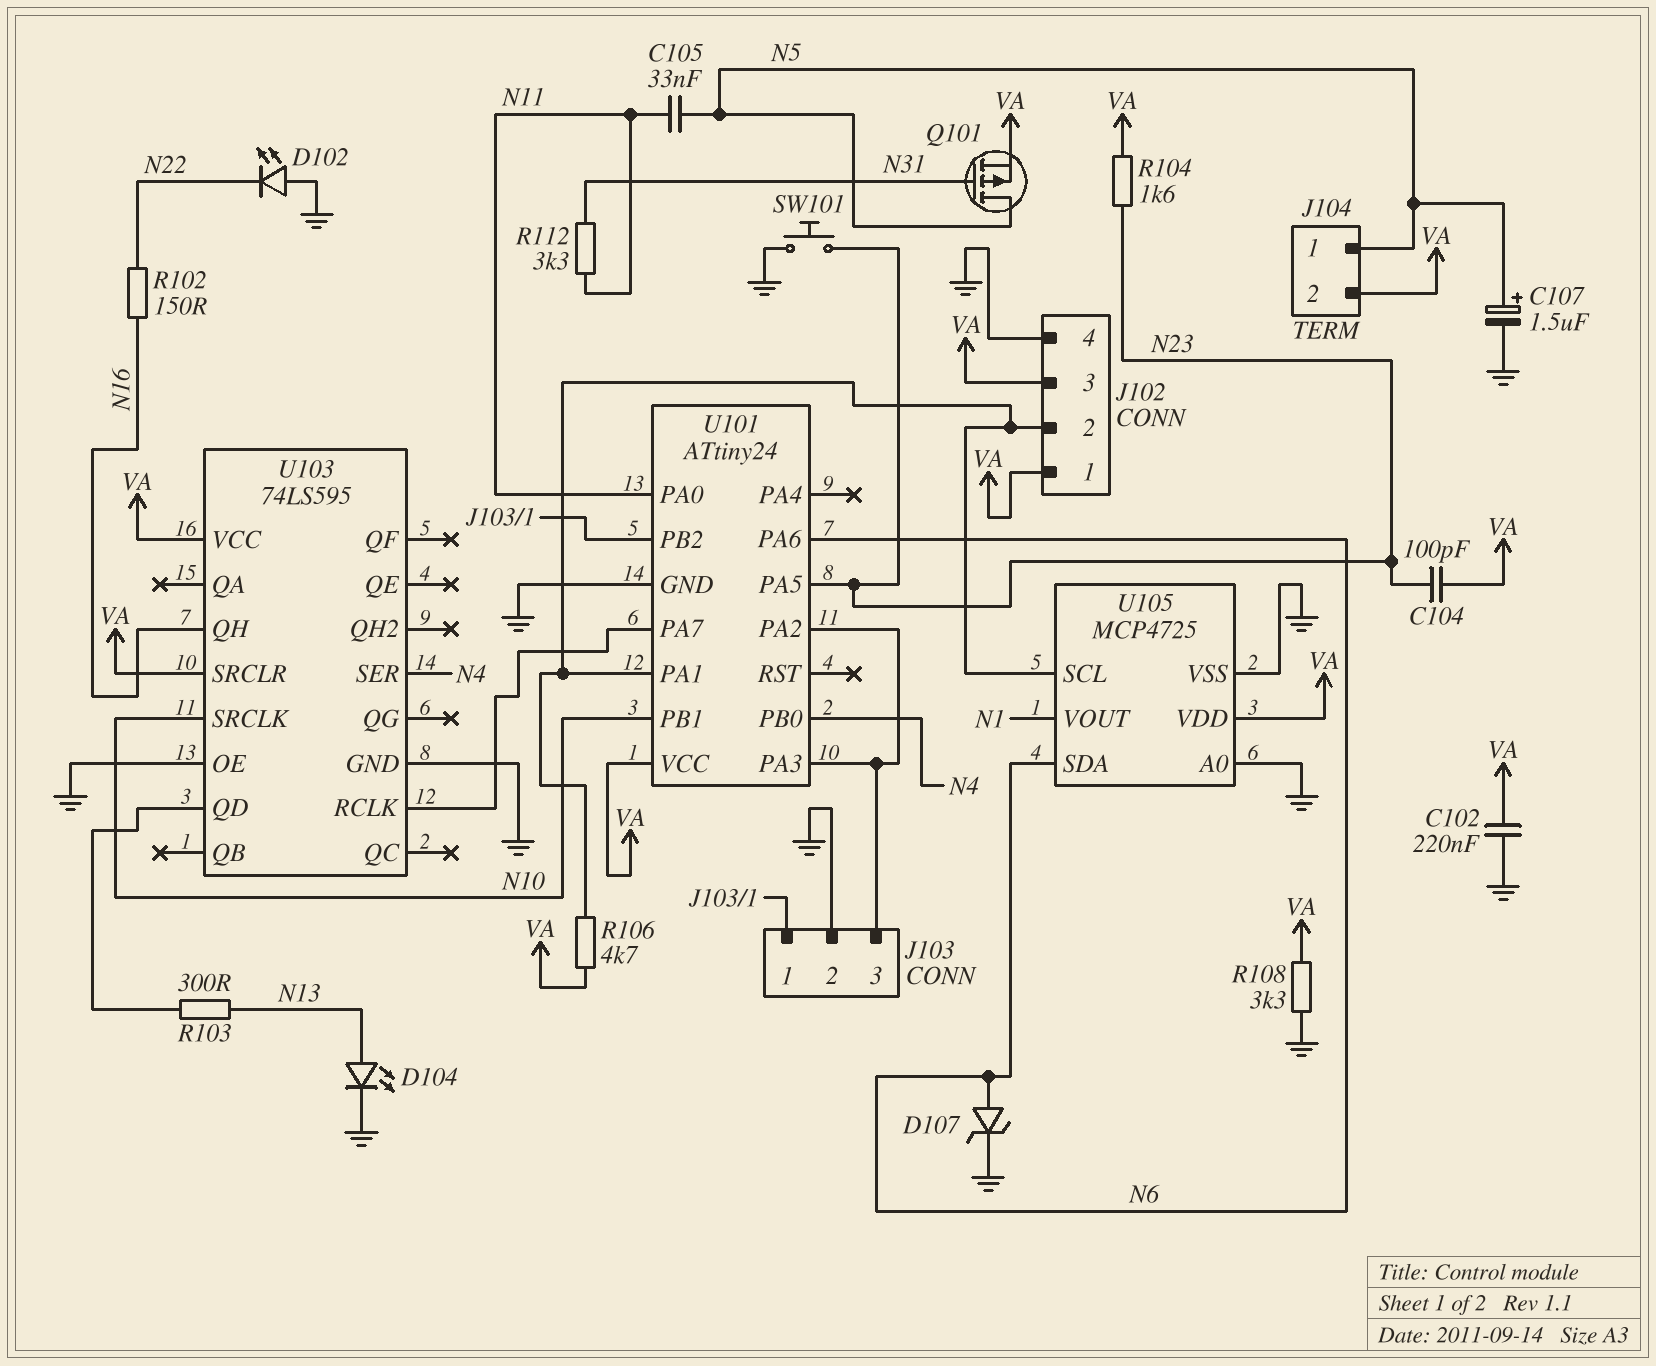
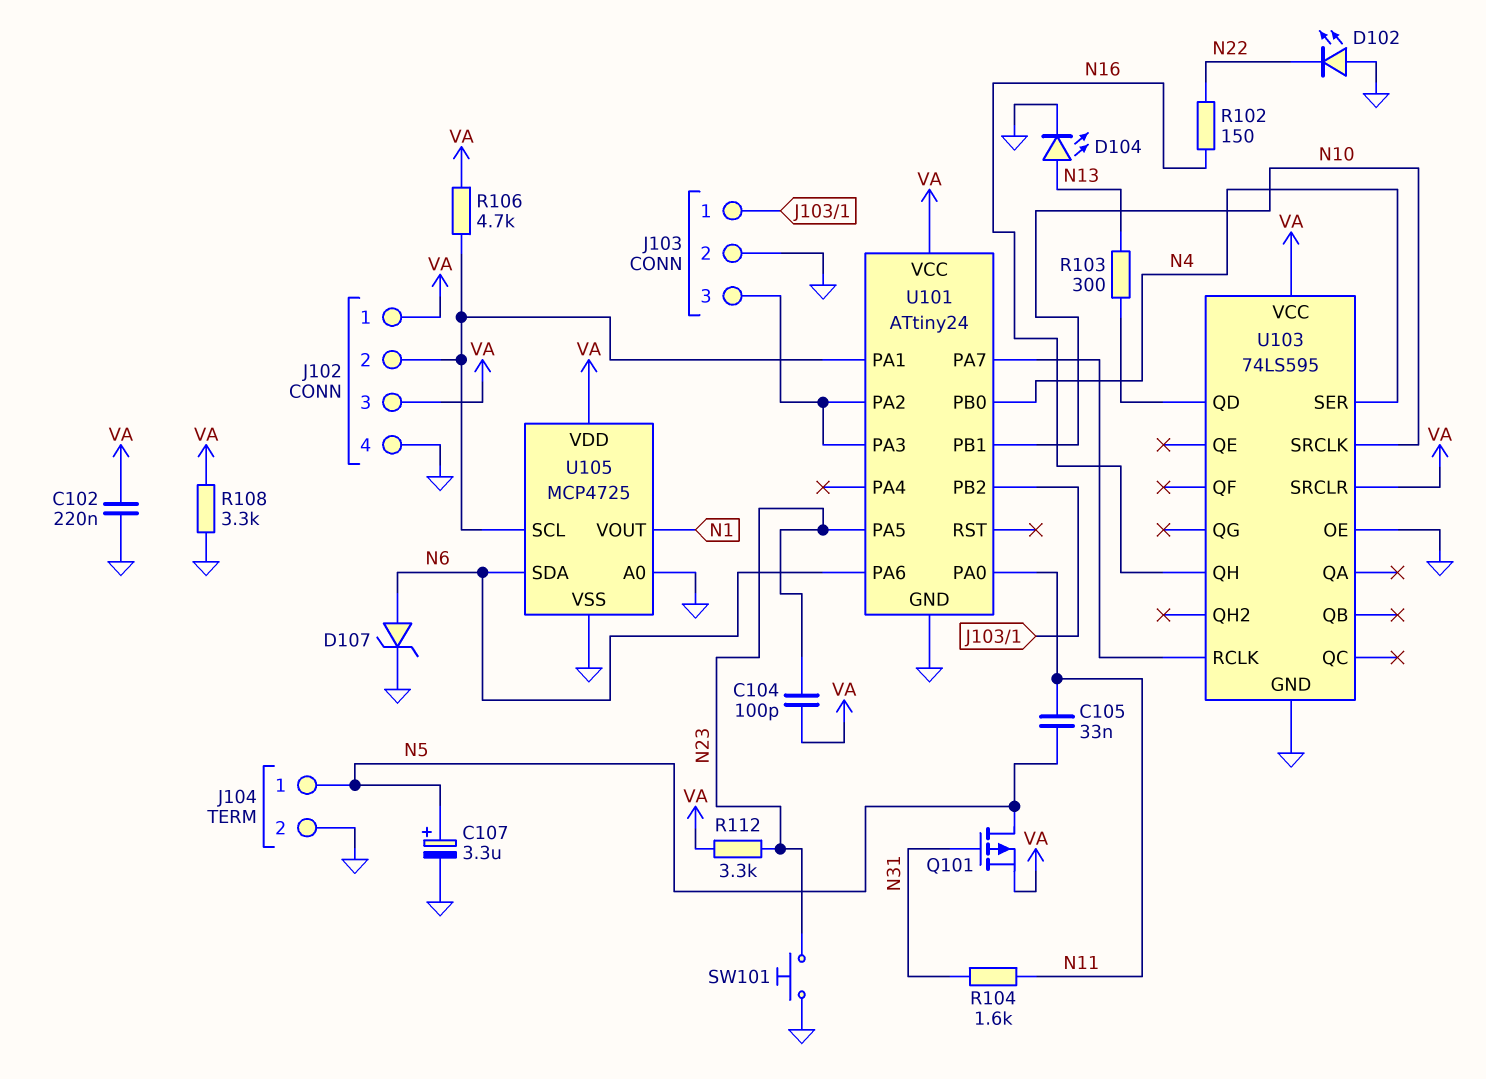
C107: 1.5uF (plus N5, minus GND) -> 3.3uF (plus N5, minus GND)
J104 pin 2: VA -> GND
R104: 1.6k (N23, VA) -> 1.6k (N11, N31)
R112: 3.3k (N11, N31) -> 3.3k (N23, VA)

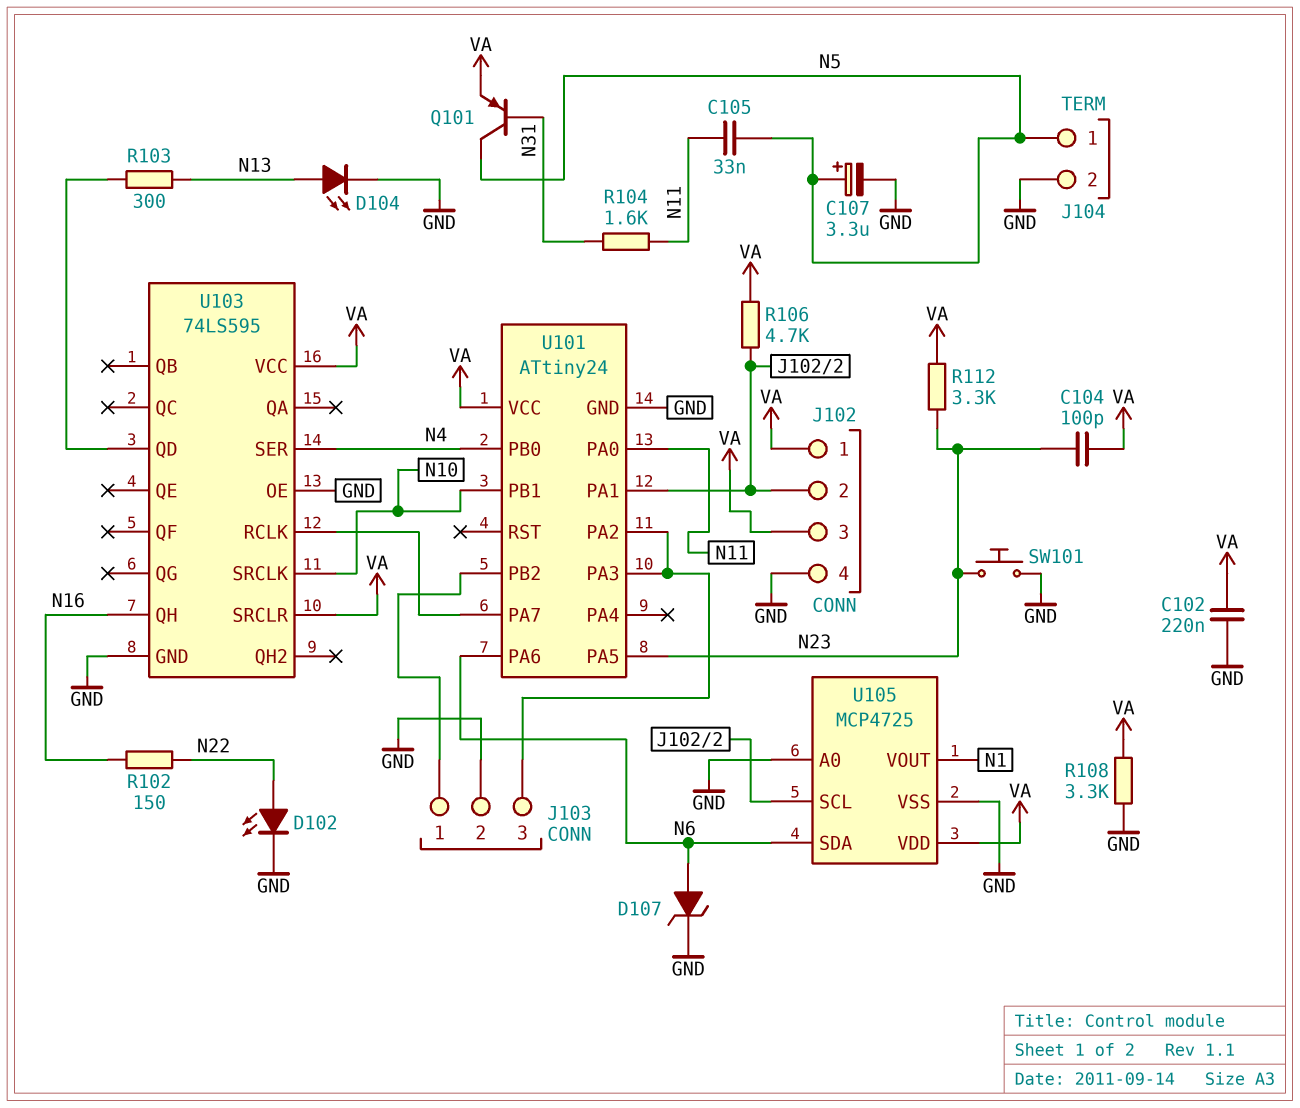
D102: LED (A GND, K N22) -> LED (A N22, K GND)
Q101: PMOS (G N31, D N5, S VA) -> PNP (B N31, C N5, E VA)

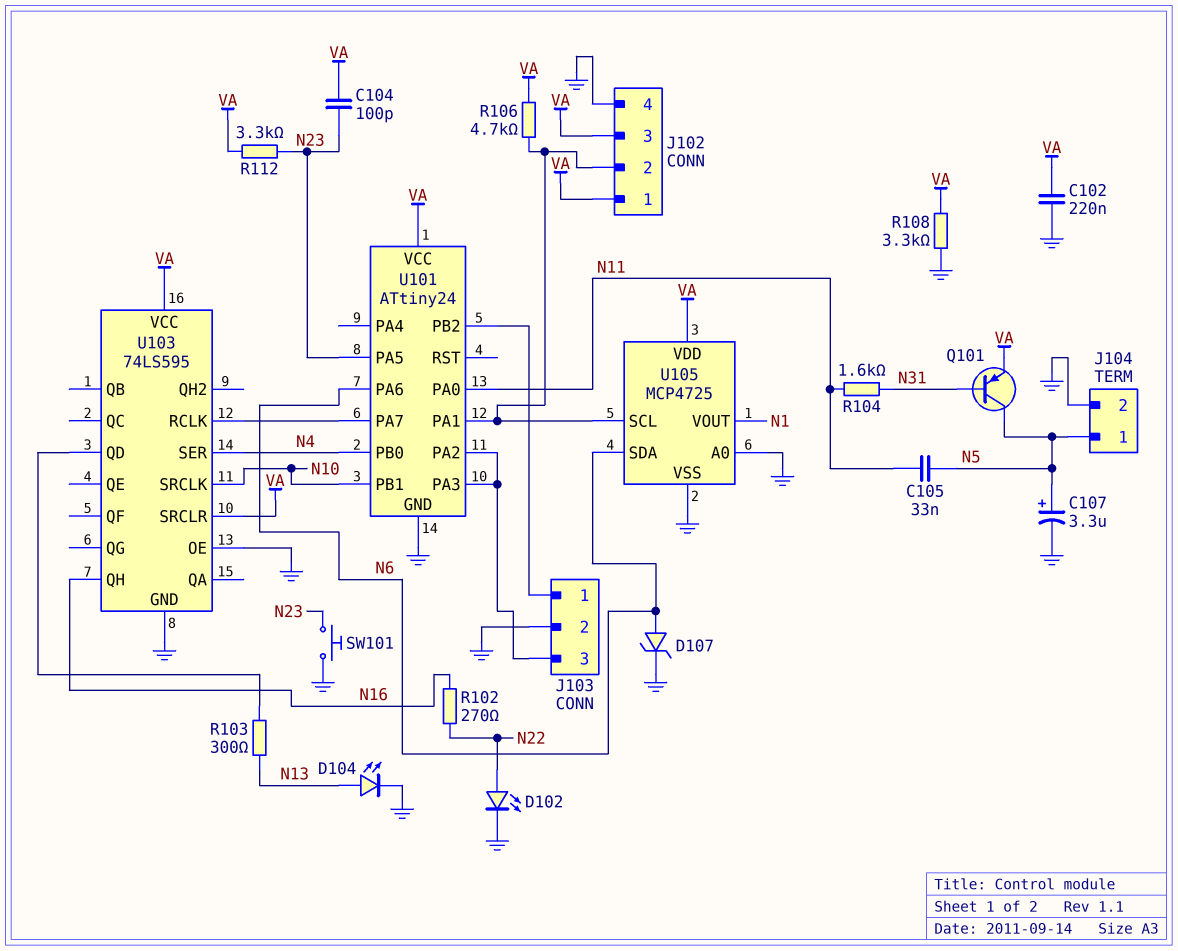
R102: 150 (N16, N22) -> 270 (N16, N22)

